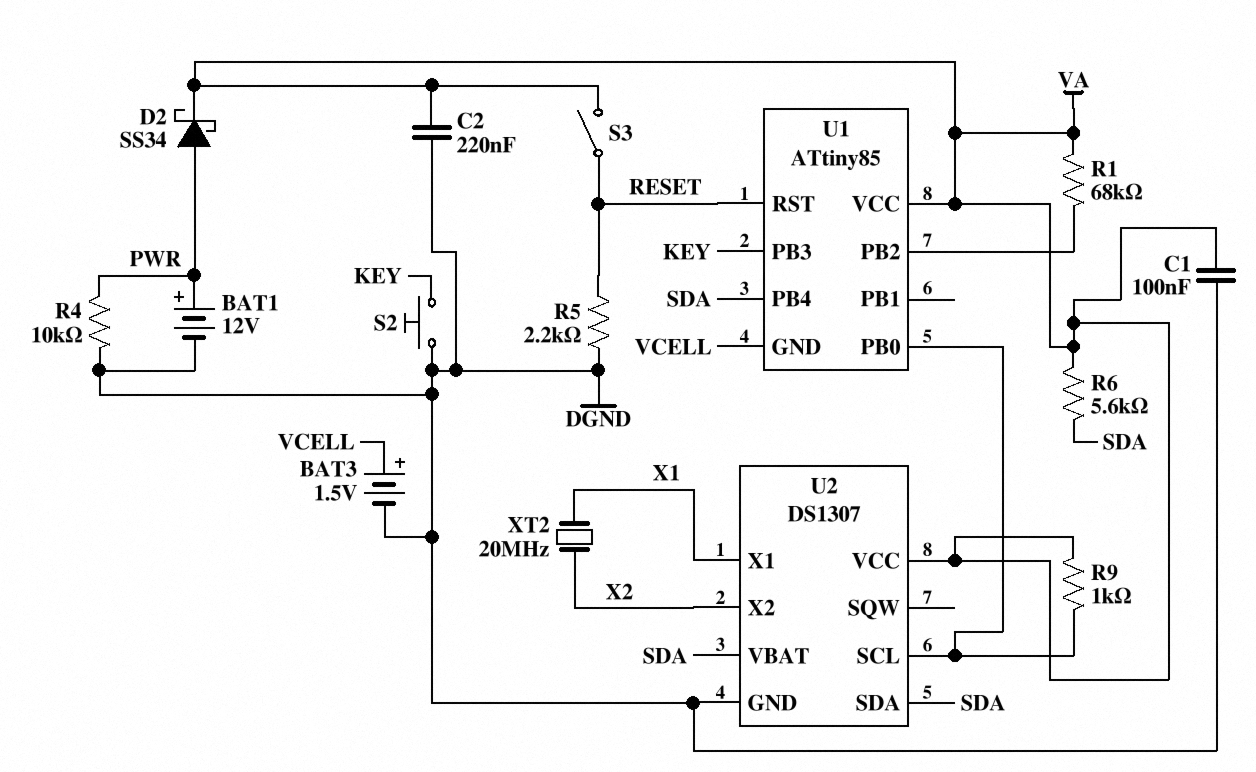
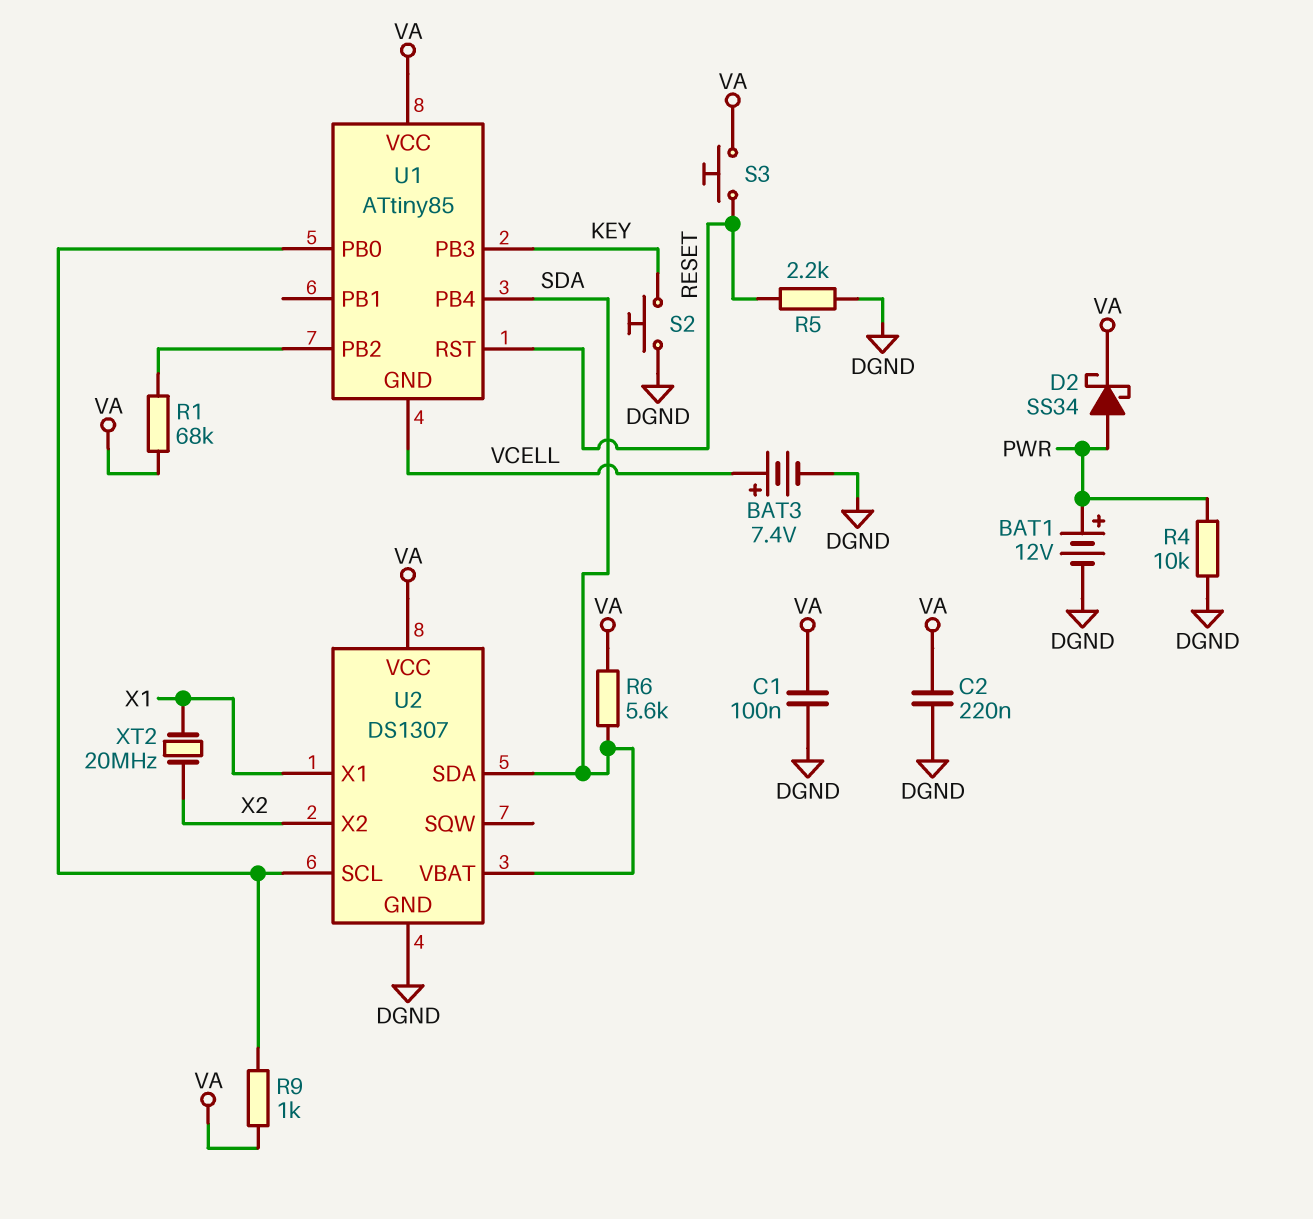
BAT3: 1.5V (plus VCELL, minus DGND) -> 7.4V (plus VCELL, minus DGND)
S3: switch (RESET, VA) -> button (RESET, VA)

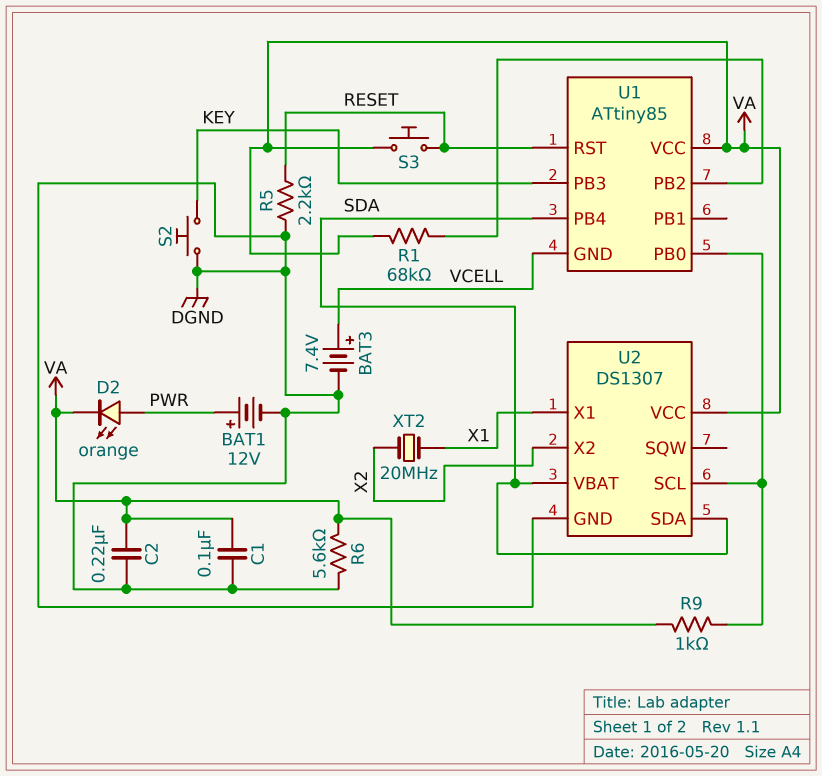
D2: schottky SS34 (A PWR, K VA) -> LED orange (A PWR, K VA)
R4: 10k (DGND, PWR) -> none
R6: 5.6k (SDA, VA) -> 5.6k (DGND, VA)

